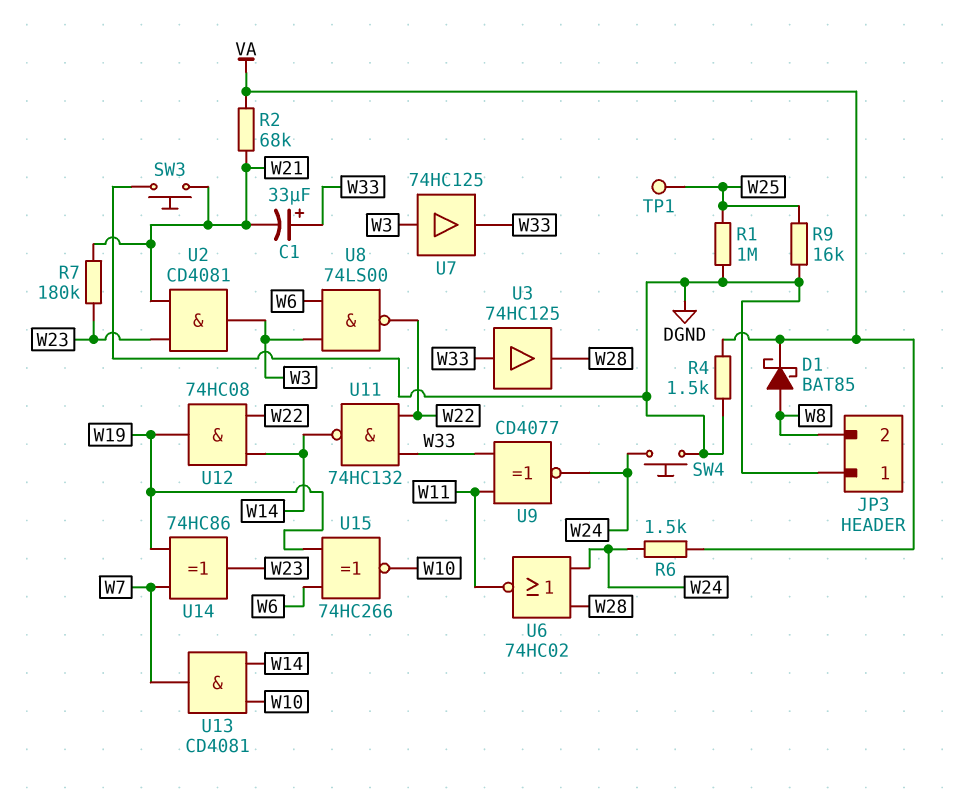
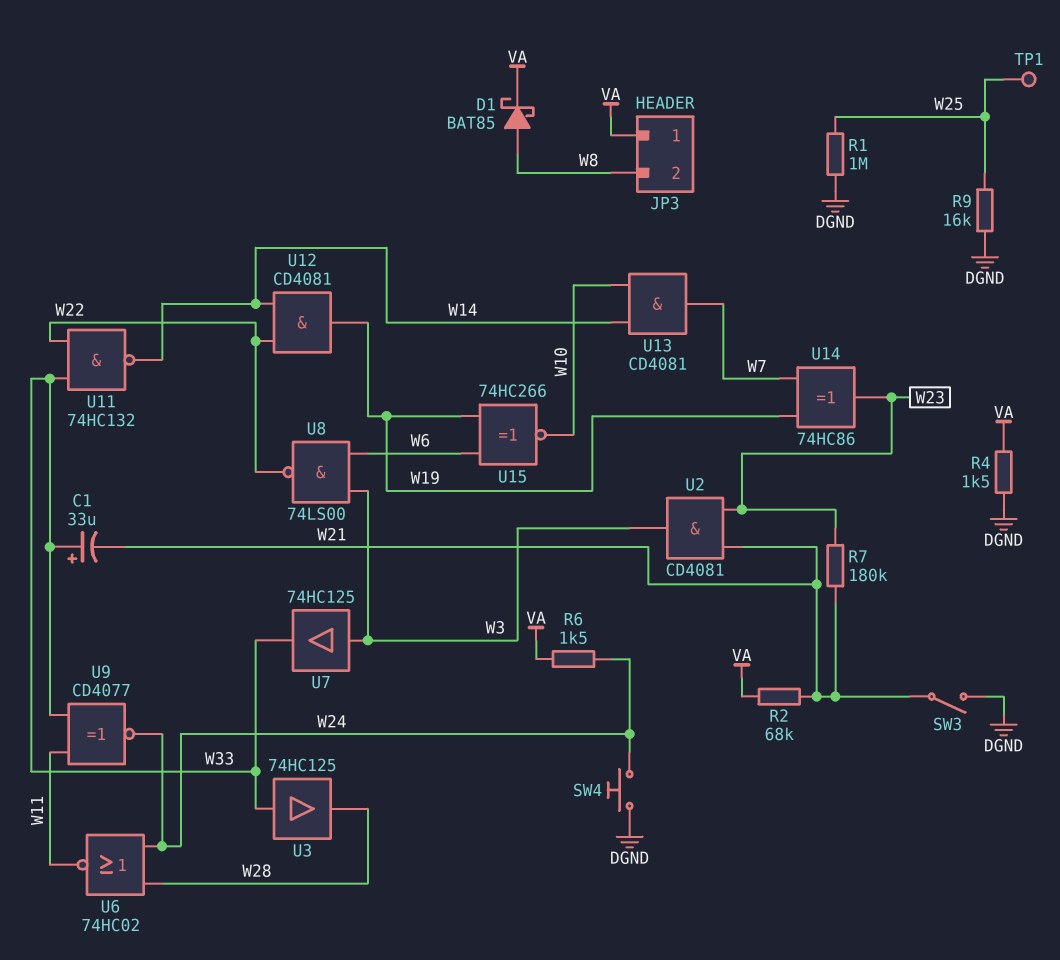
JP3 pin 1: DGND -> VA
SW3: button (DGND, W21) -> switch (DGND, W21)
U12: AND 74HC08 (in W14, in W22, out W19) -> AND CD4081 (in W14, in W22, out W19)

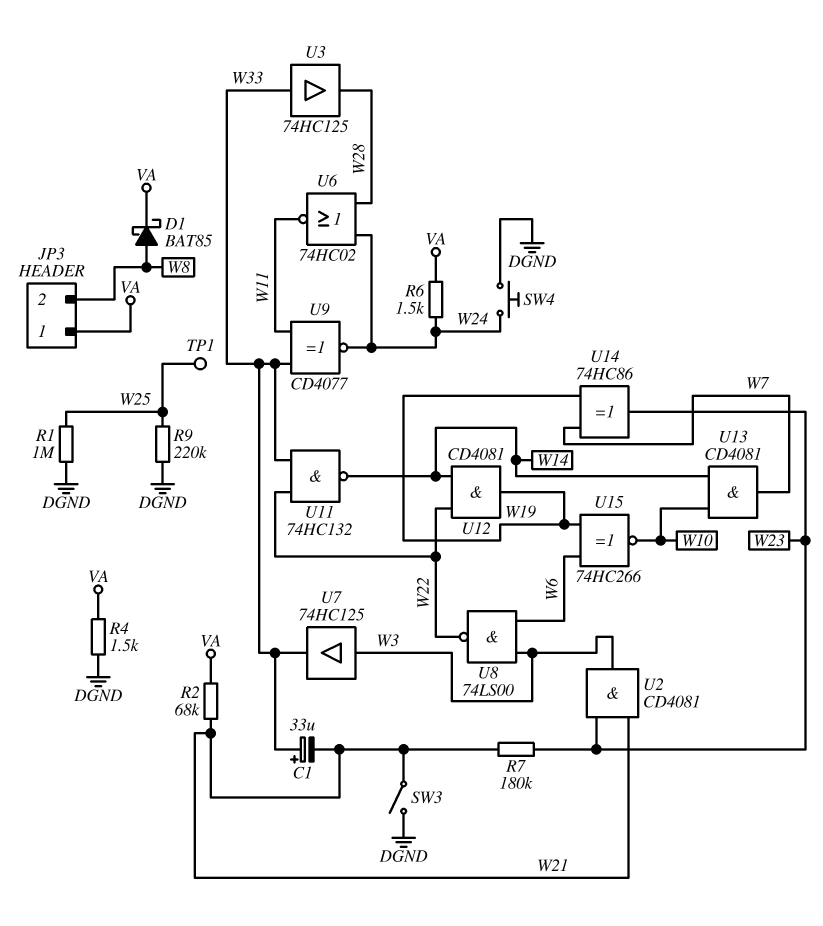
R9: 16k (DGND, W25) -> 220k (DGND, W25)

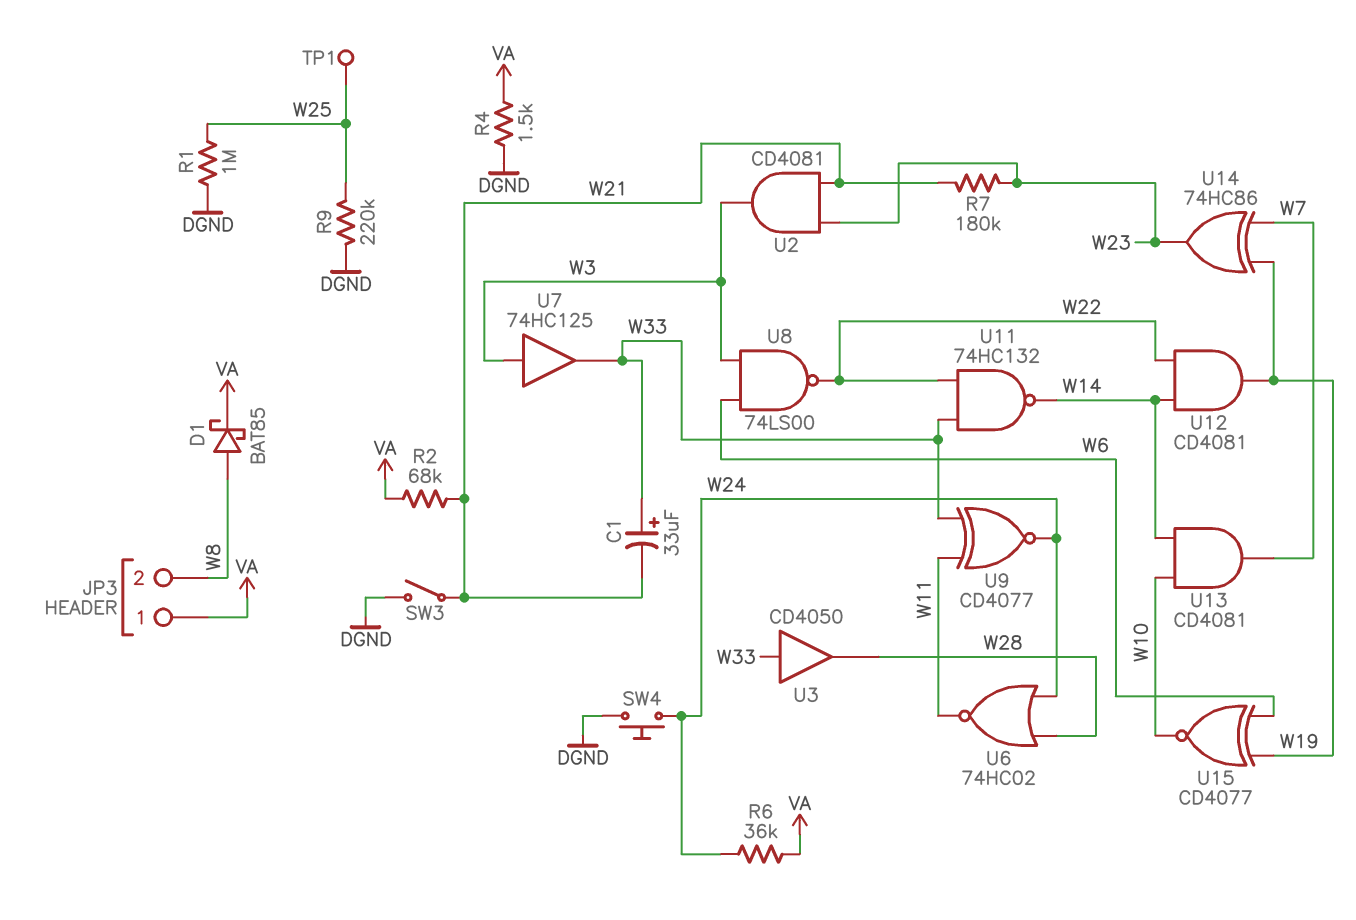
R6: 1.5k (VA, W24) -> 36k (VA, W24)
U3: buffer 74HC125 (in W33, out W28) -> buffer CD4050 (in W33, out W28)
U15: XNOR 74HC266 (in W6, in W19, out W10) -> XNOR CD4077 (in W6, in W19, out W10)

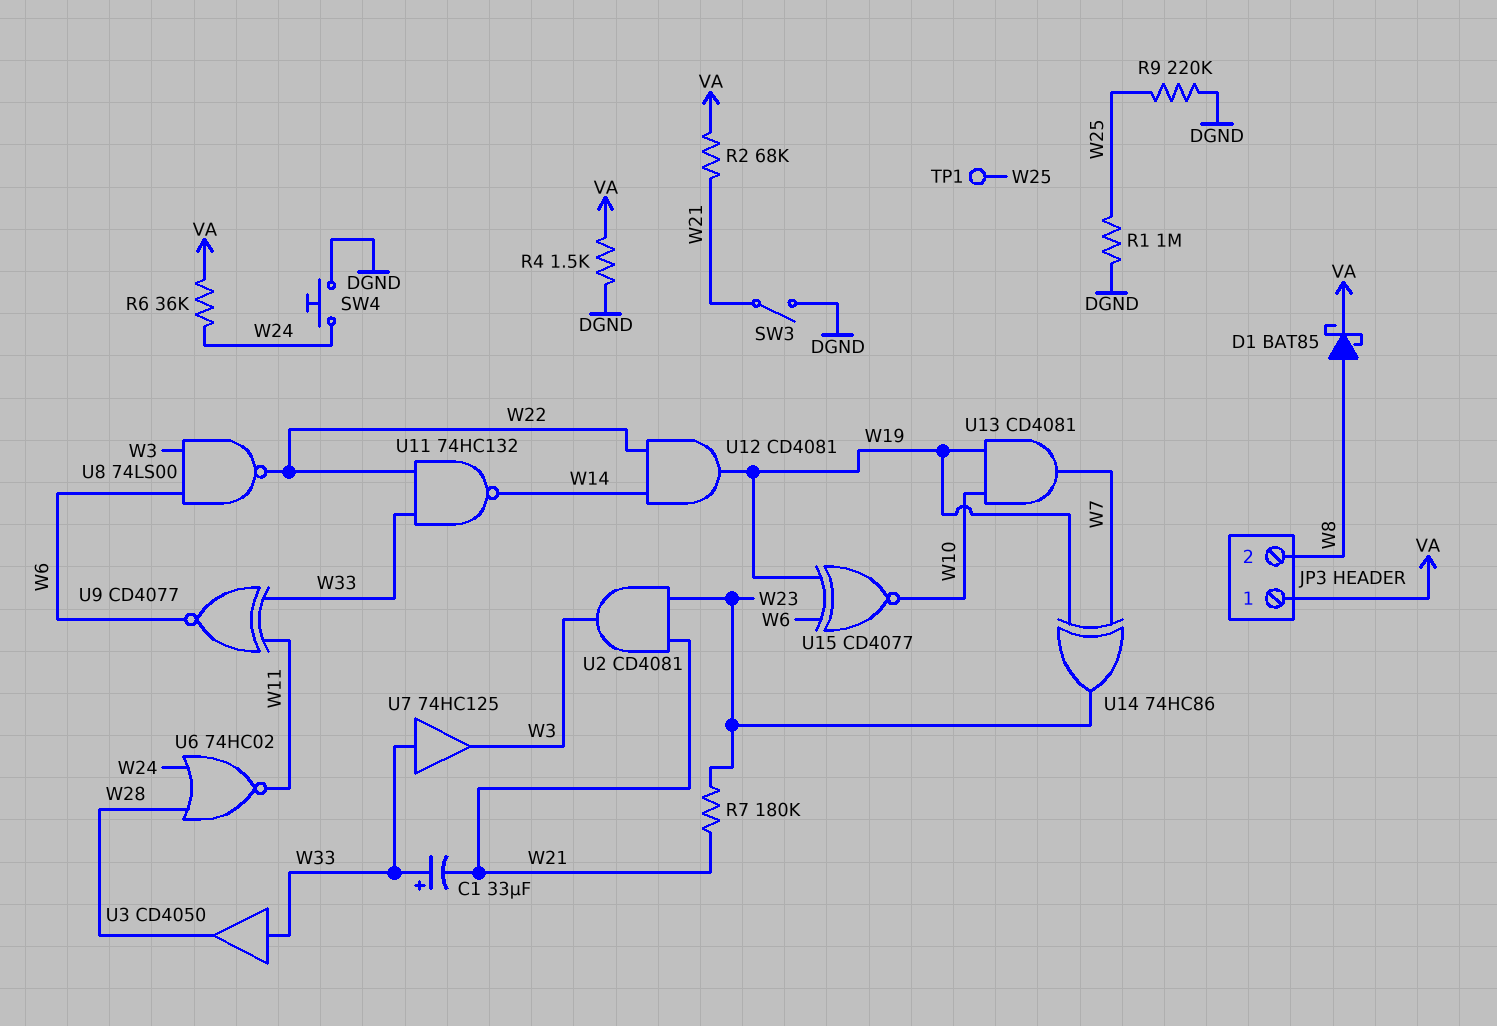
U7: buffer 74HC125 (in W3, out W33) -> buffer 74HC125 (in W33, out W3)
U9: XNOR CD4077 (in W11, in W33, out W24) -> XNOR CD4077 (in W11, in W33, out W6)
U13: AND CD4081 (in W10, in W14, out W7) -> AND CD4081 (in W10, in W19, out W7)

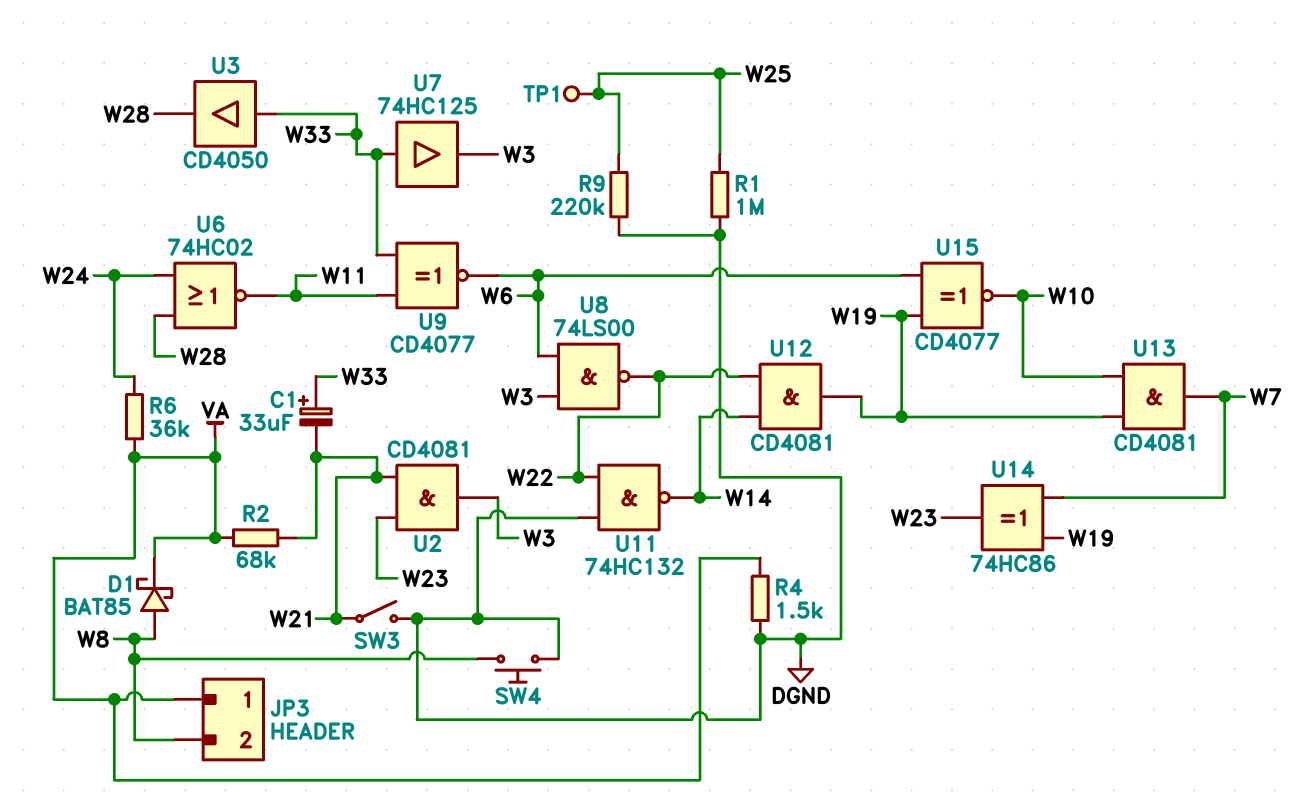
R7: 180k (W21, W23) -> none
SW4: button (DGND, W24) -> button (DGND, W8)
U11: NAND 74HC132 (in W22, in W33, out W14) -> NAND 74HC132 (in DGND, in W22, out W14)

